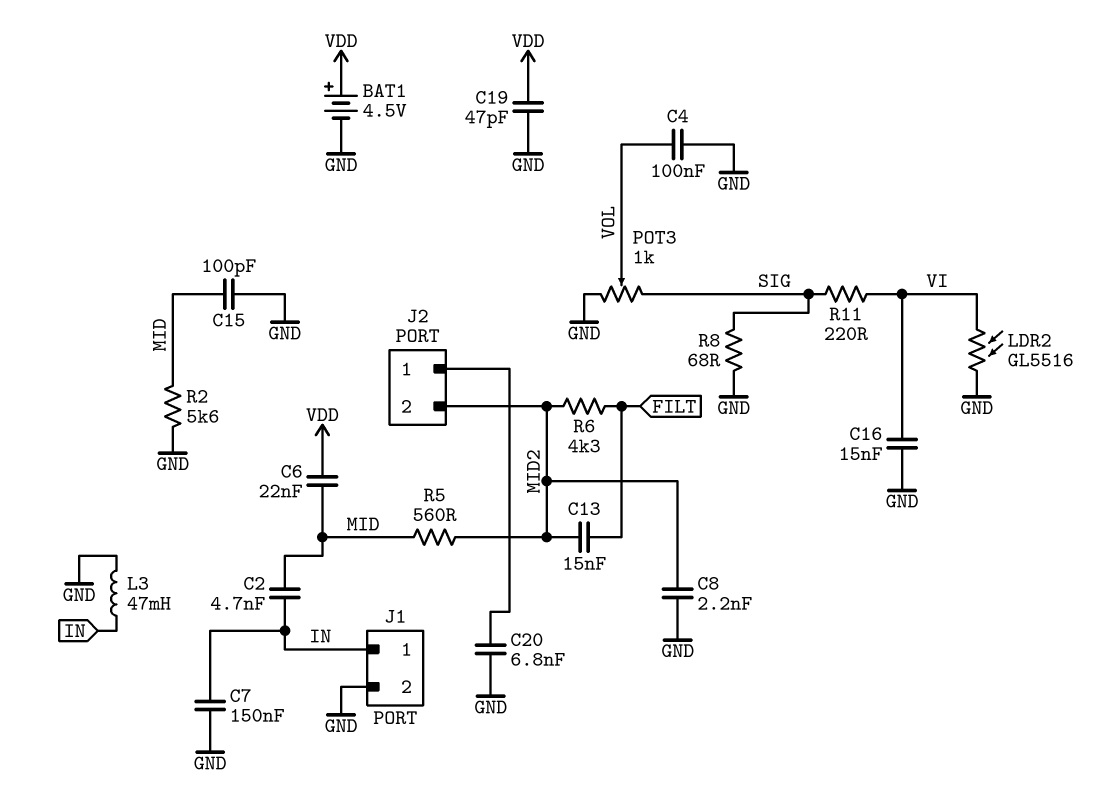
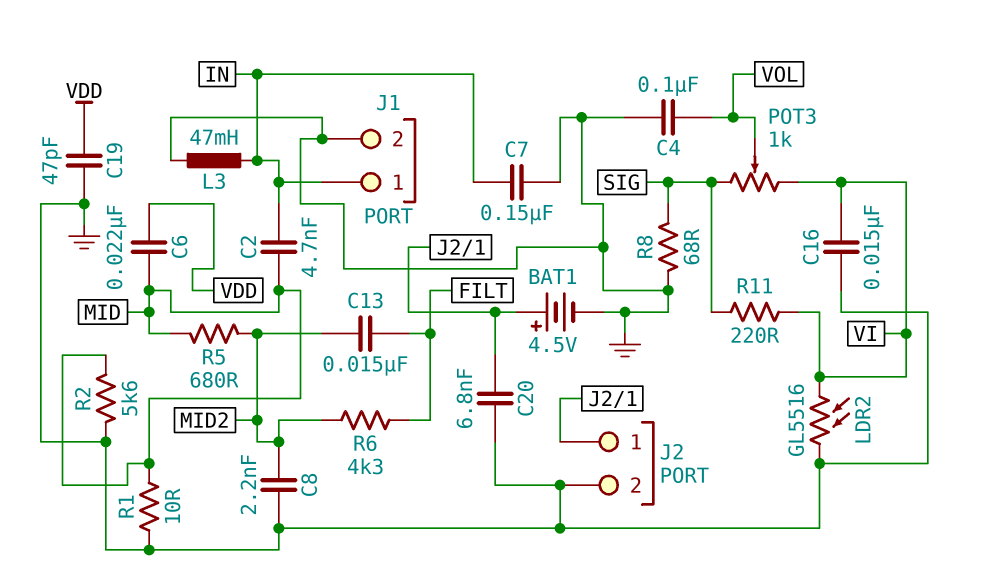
BAT1: 4.5V (plus VDD, minus GND) -> 4.5V (plus J2/1, minus GND)
C15: 100pF (GND, MID) -> none
J2 pin 2: MID2 -> GND
POT3: 1k (GND, SIG, wiper VOL) -> 1k (SIG, VI, wiper VOL)
R1: none -> 10 (GND, MID)
R5: 560 (MID, MID2) -> 680 (MID, MID2)

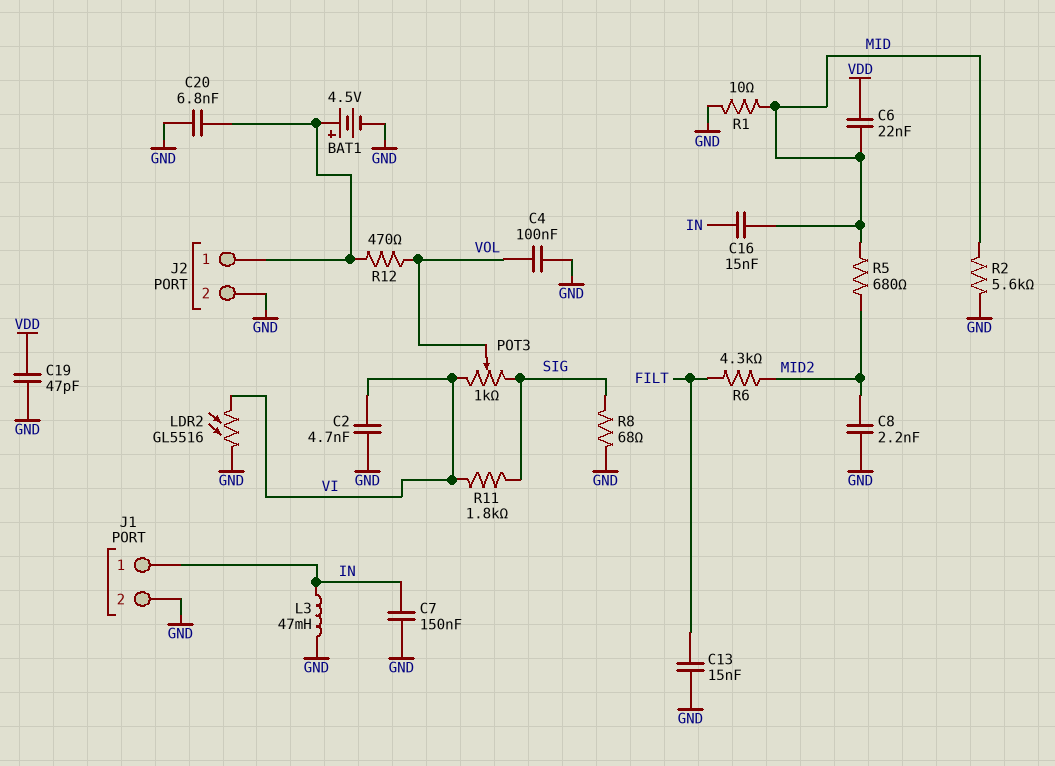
C2: 4.7nF (IN, MID) -> 4.7nF (GND, VI)
C13: 15nF (FILT, MID2) -> 15nF (FILT, GND)
C16: 15nF (GND, VI) -> 15nF (IN, MID)
R11: 220 (SIG, VI) -> 1.8k (SIG, VI)
R12: none -> 470 (J2/1, VOL)

